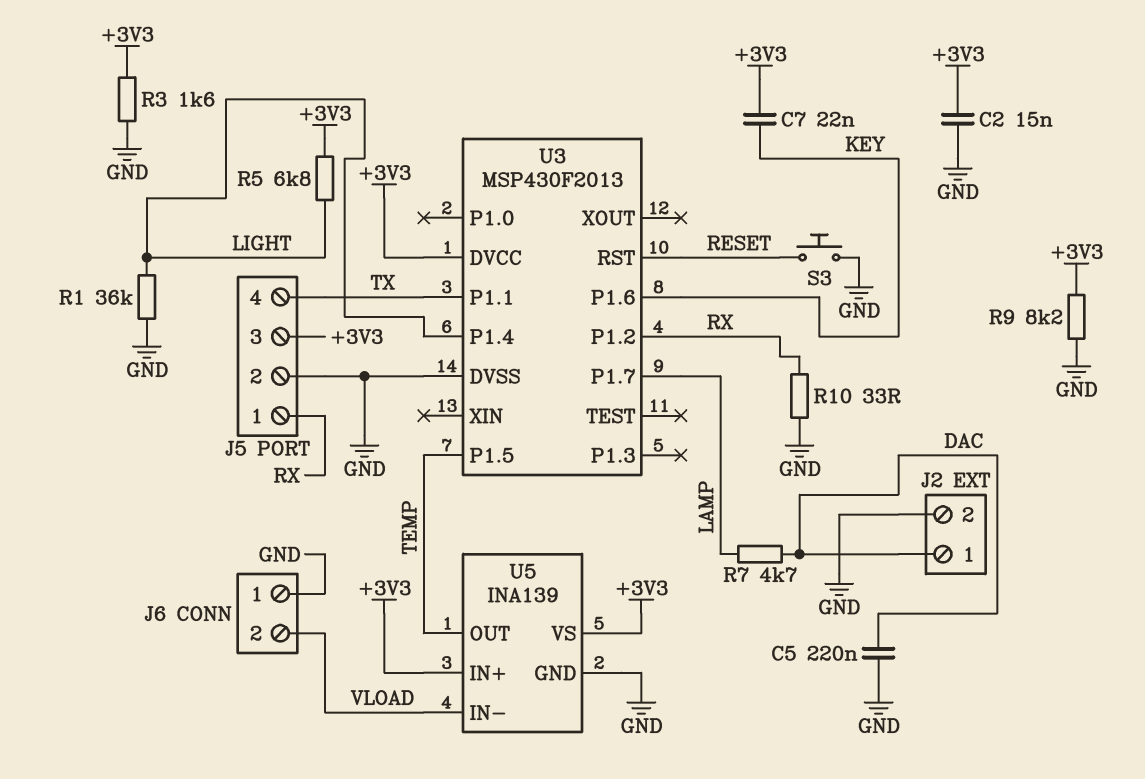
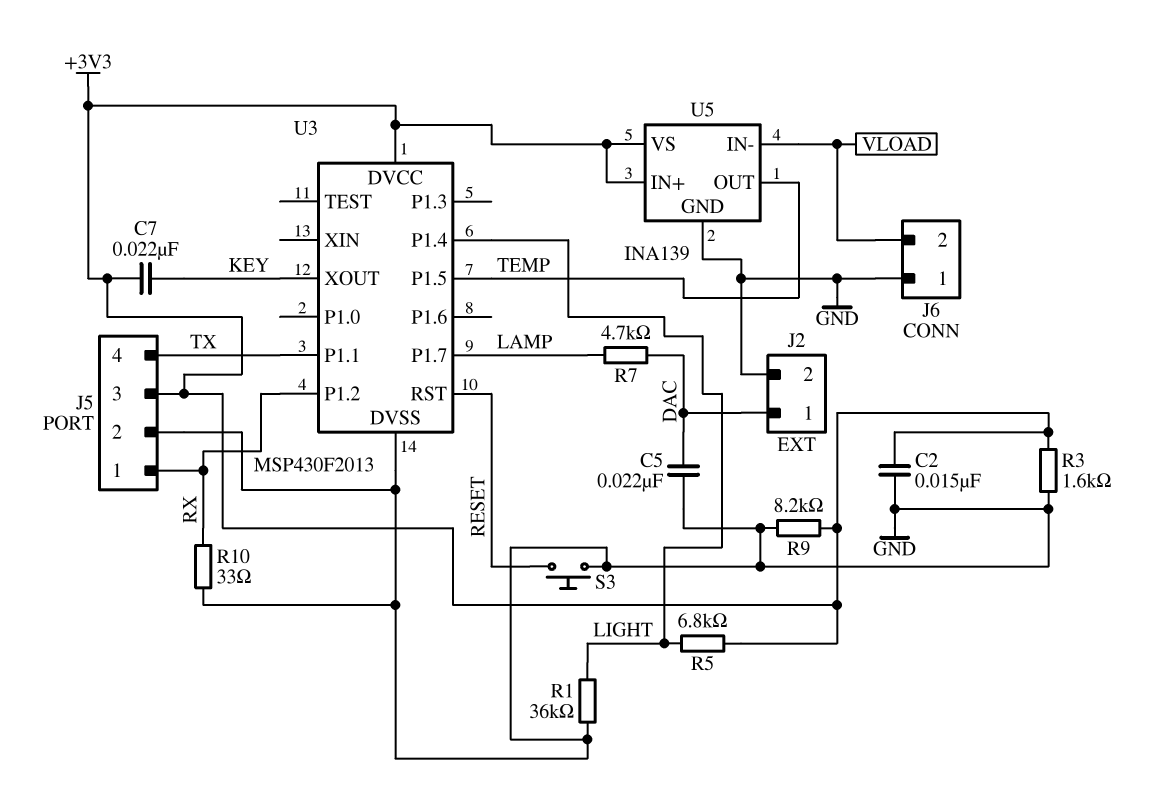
C5: 220nF (DAC, GND) -> 22nF (DAC, GND)
U3 pin P1.6: KEY -> none
U3 pin XOUT: none -> KEY

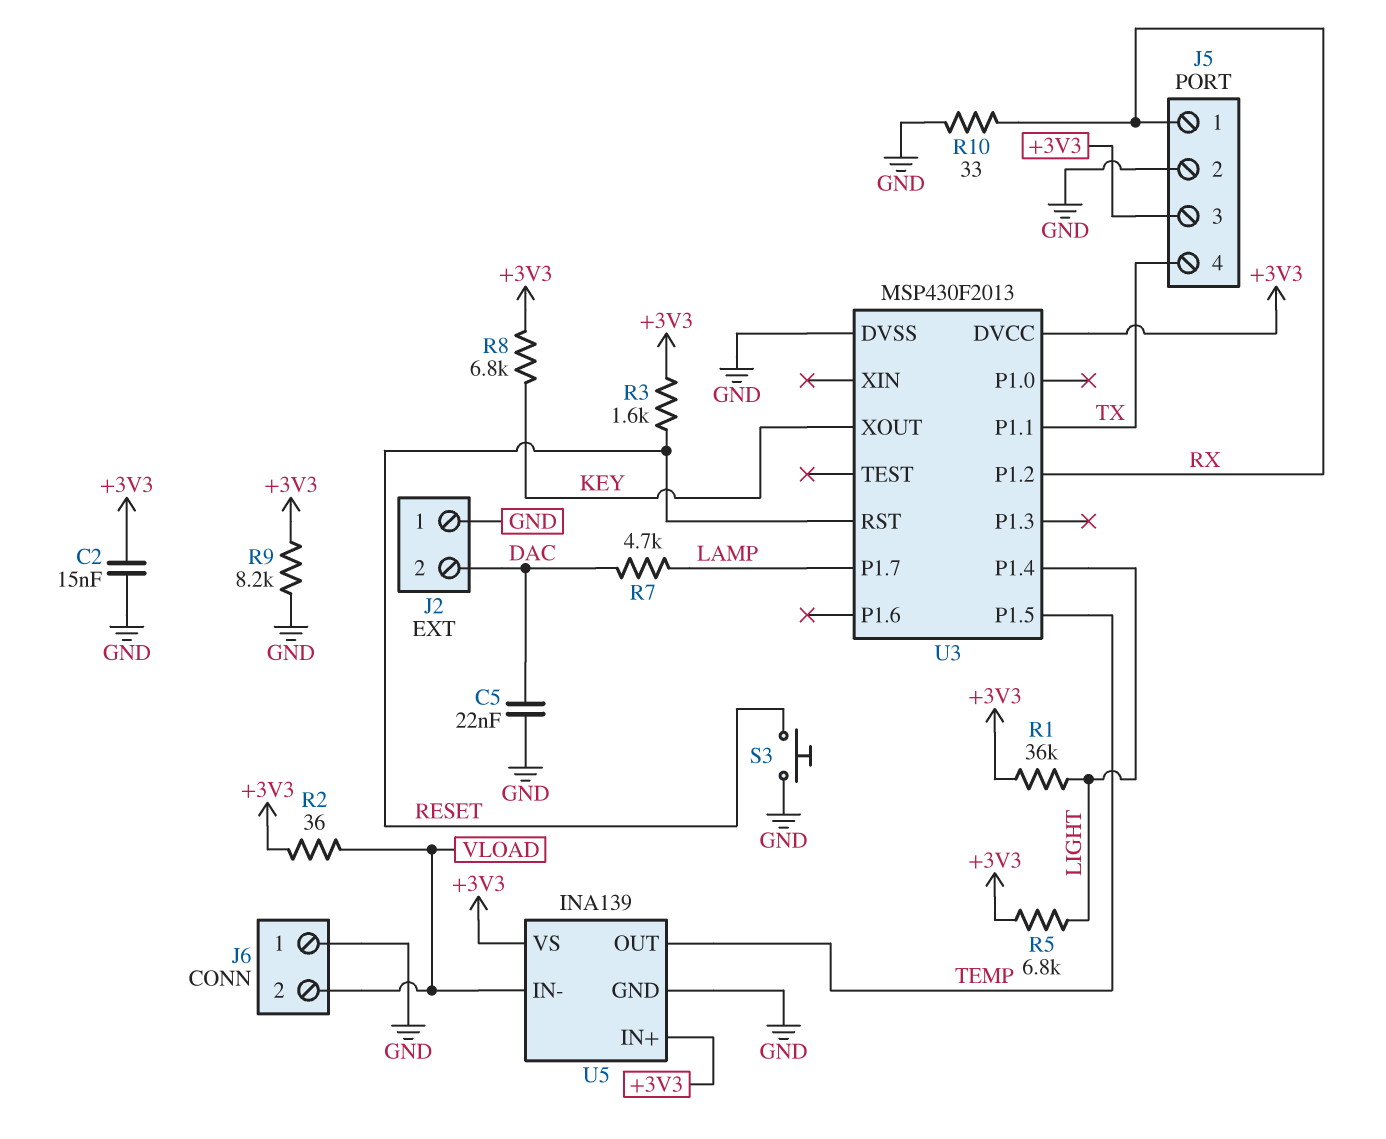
C7: 22nF (+3V3, KEY) -> none
J2 pin 1: DAC -> GND
J2 pin 2: GND -> DAC
R1: 36k (GND, LIGHT) -> 36k (+3V3, LIGHT)
R2: none -> 36 (+3V3, VLOAD)
R3: 1.6k (+3V3, GND) -> 1.6k (+3V3, RESET)
R8: none -> 6.8k (+3V3, KEY)

